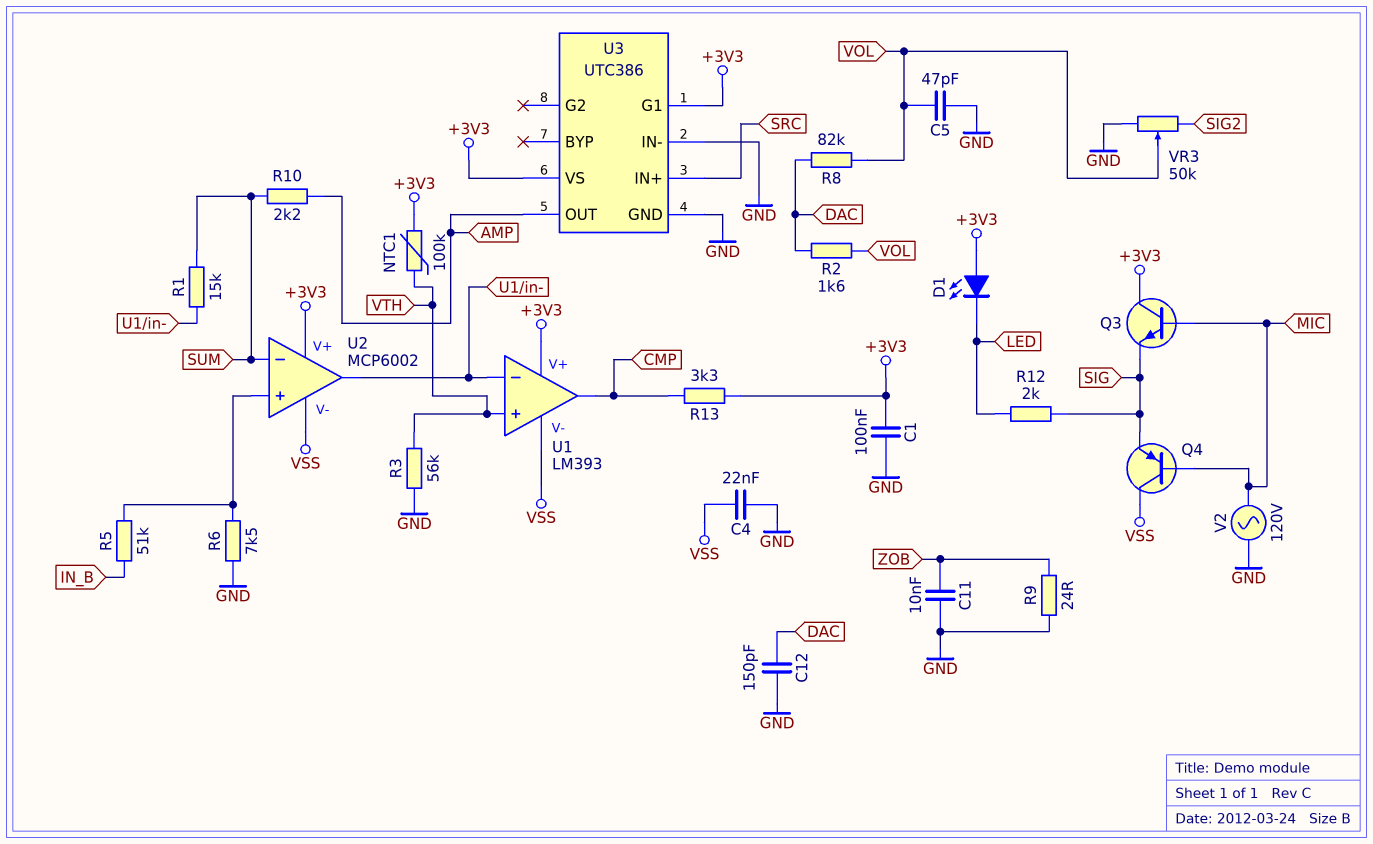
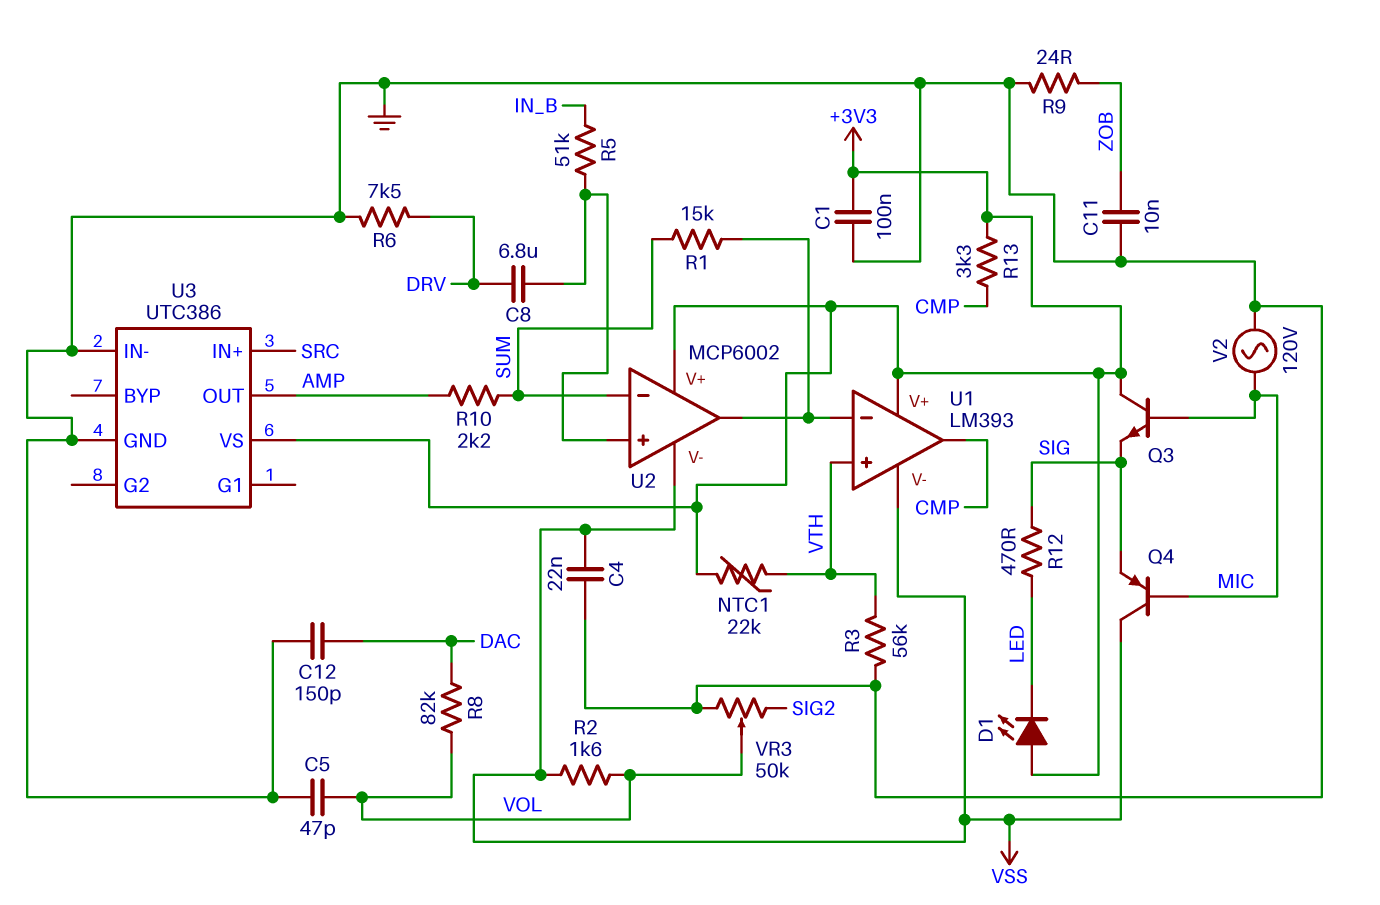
C8: none -> 6.8uF (DRV, U2/in+)
NTC1: 100k (+3V3, VTH) -> 22k (+3V3, VTH)
R2: 1.6k (DAC, VOL) -> 1.6k (VOL, VSS)
R6: 7.5k (GND, U2/in+) -> 7.5k (DRV, GND)
R12: 2k (LED, SIG) -> 470 (LED, SIG)
U3 pin G1: +3V3 -> none

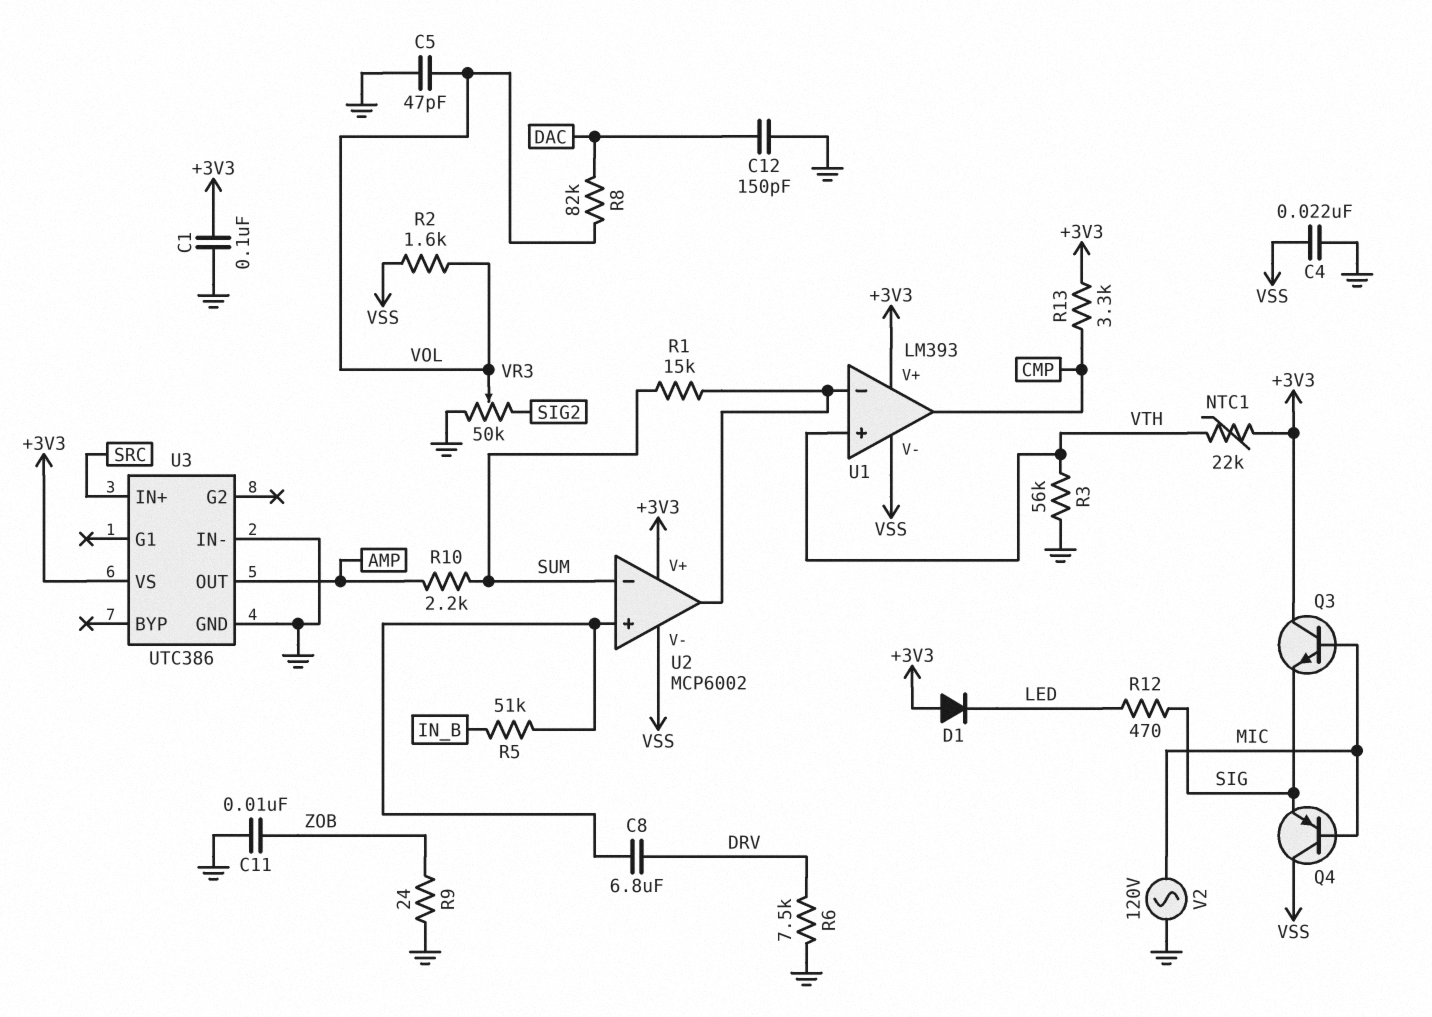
D1: LED (A +3V3, K LED) -> diode (A +3V3, K LED)

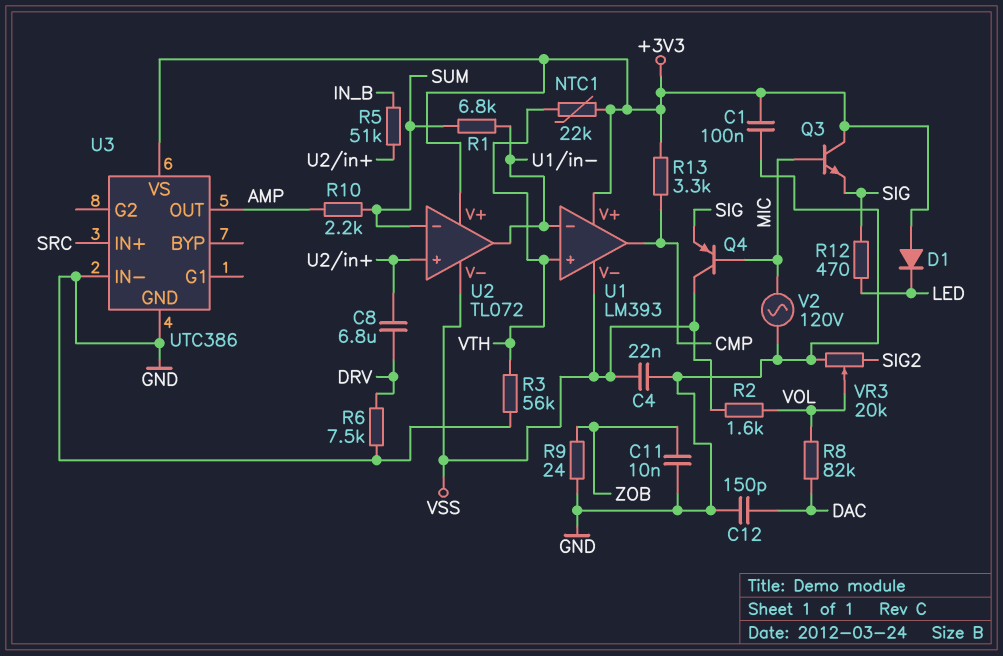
C5: 47pF (GND, VOL) -> none
R1: 15k (SUM, U1/in-) -> 6.8k (SUM, U1/in-)
U2: MCP6002 -> TL072
VR3: 50k (GND, SIG2, wiper VOL) -> 20k (GND, SIG2, wiper VOL)

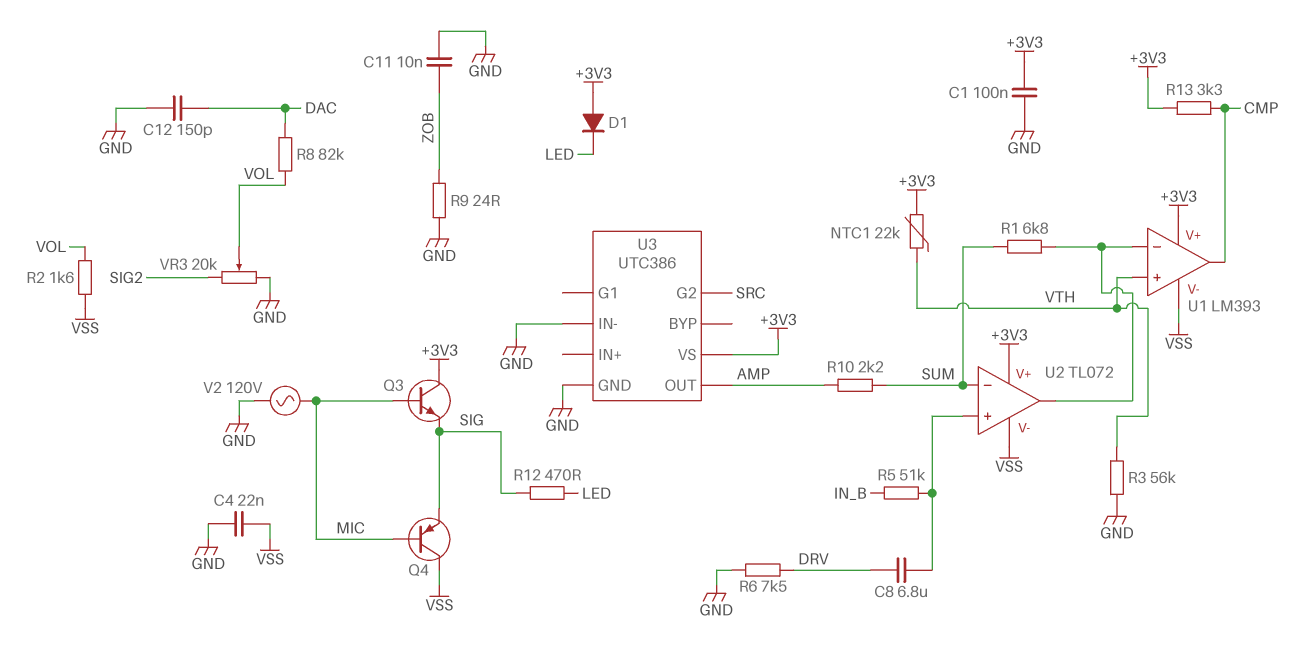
U3 pin G2: none -> SRC
U3 pin IN+: SRC -> none

